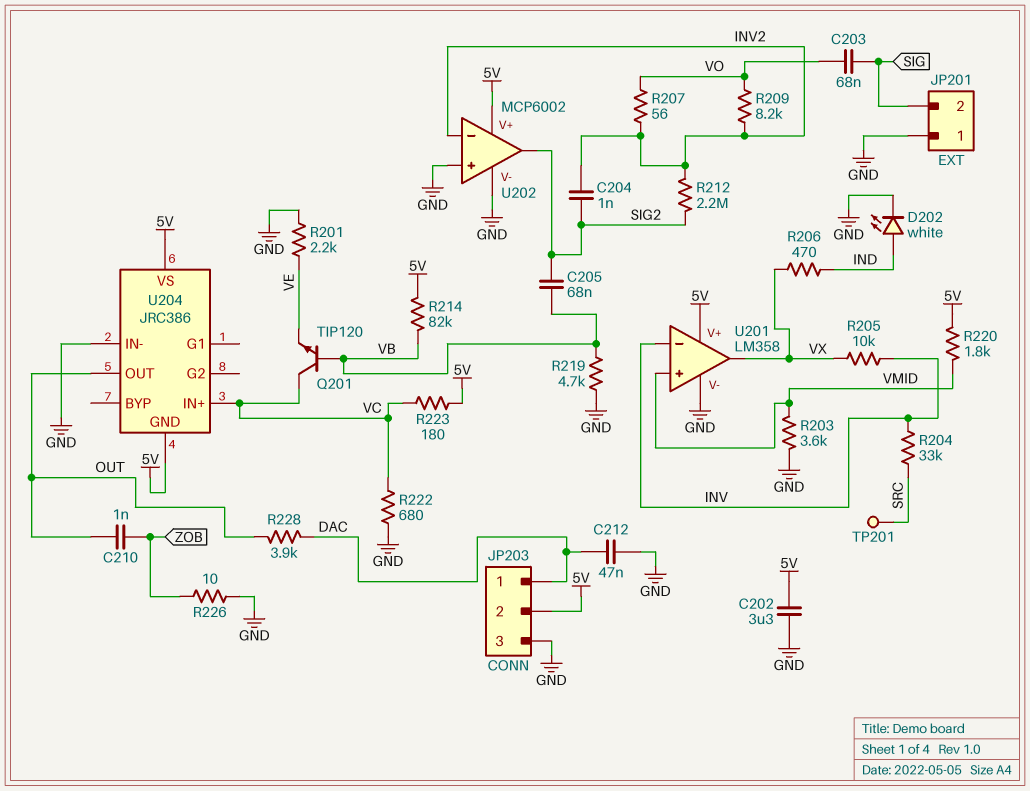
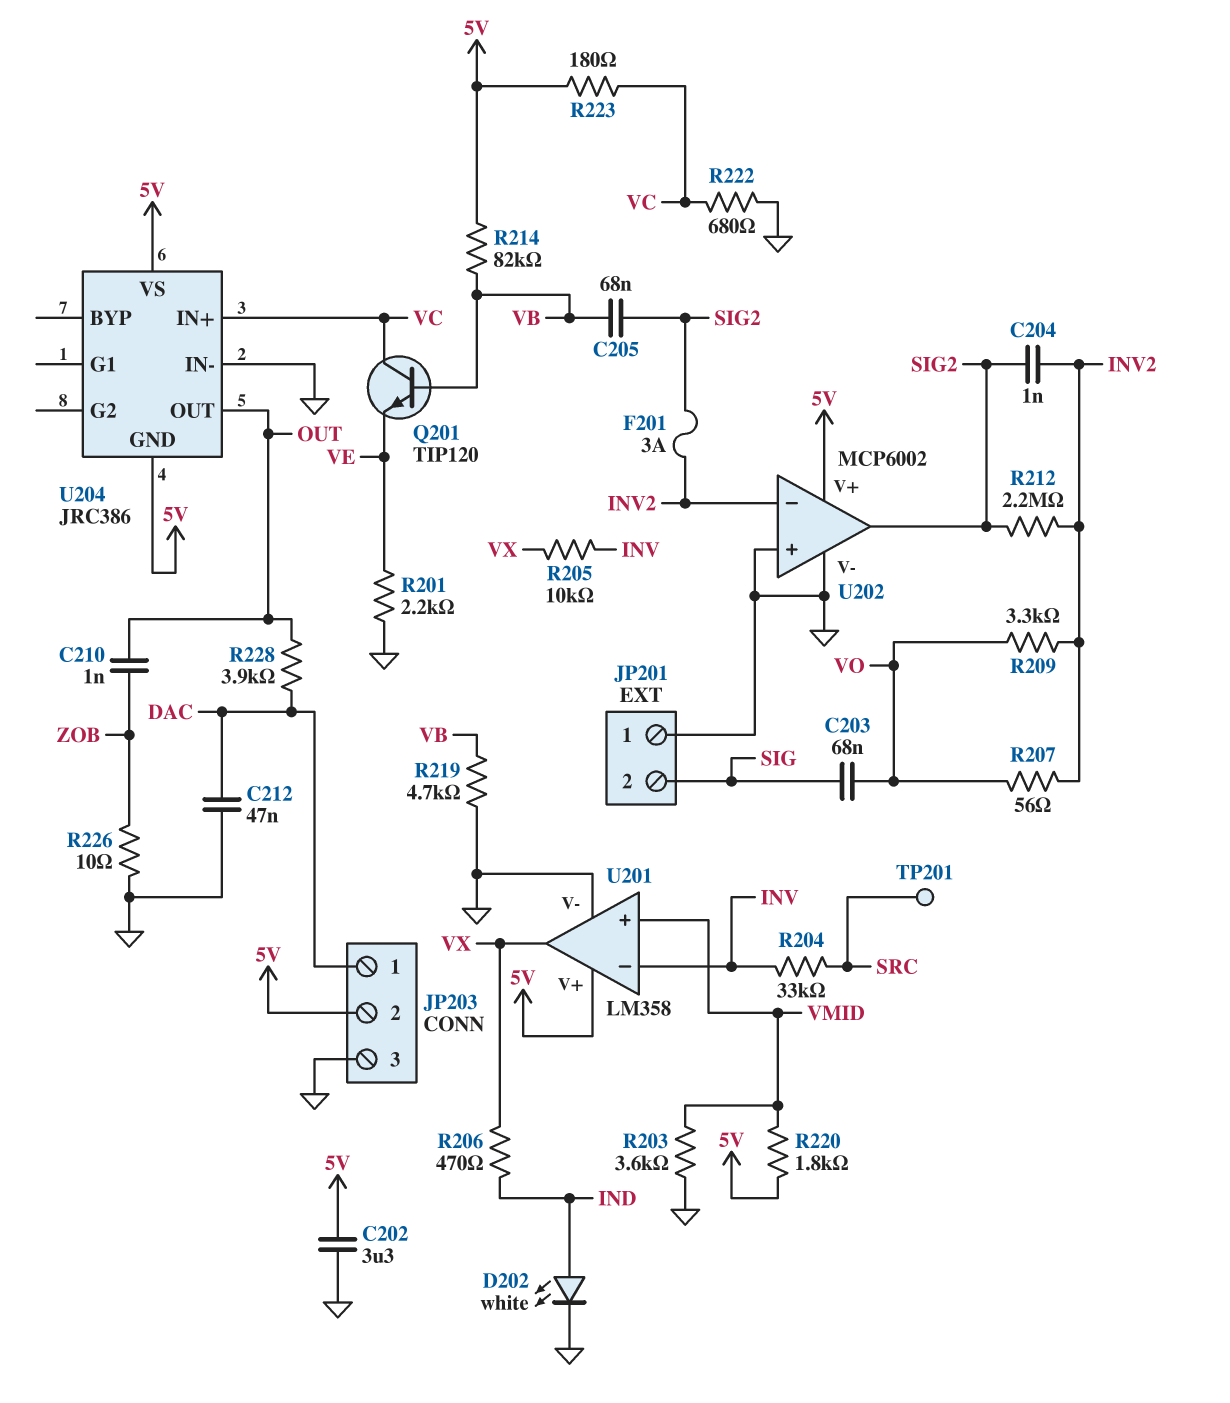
F201: none -> 3A (INV2, SIG2)
R209: 8.2k (INV2, VO) -> 3.3k (INV2, VO)

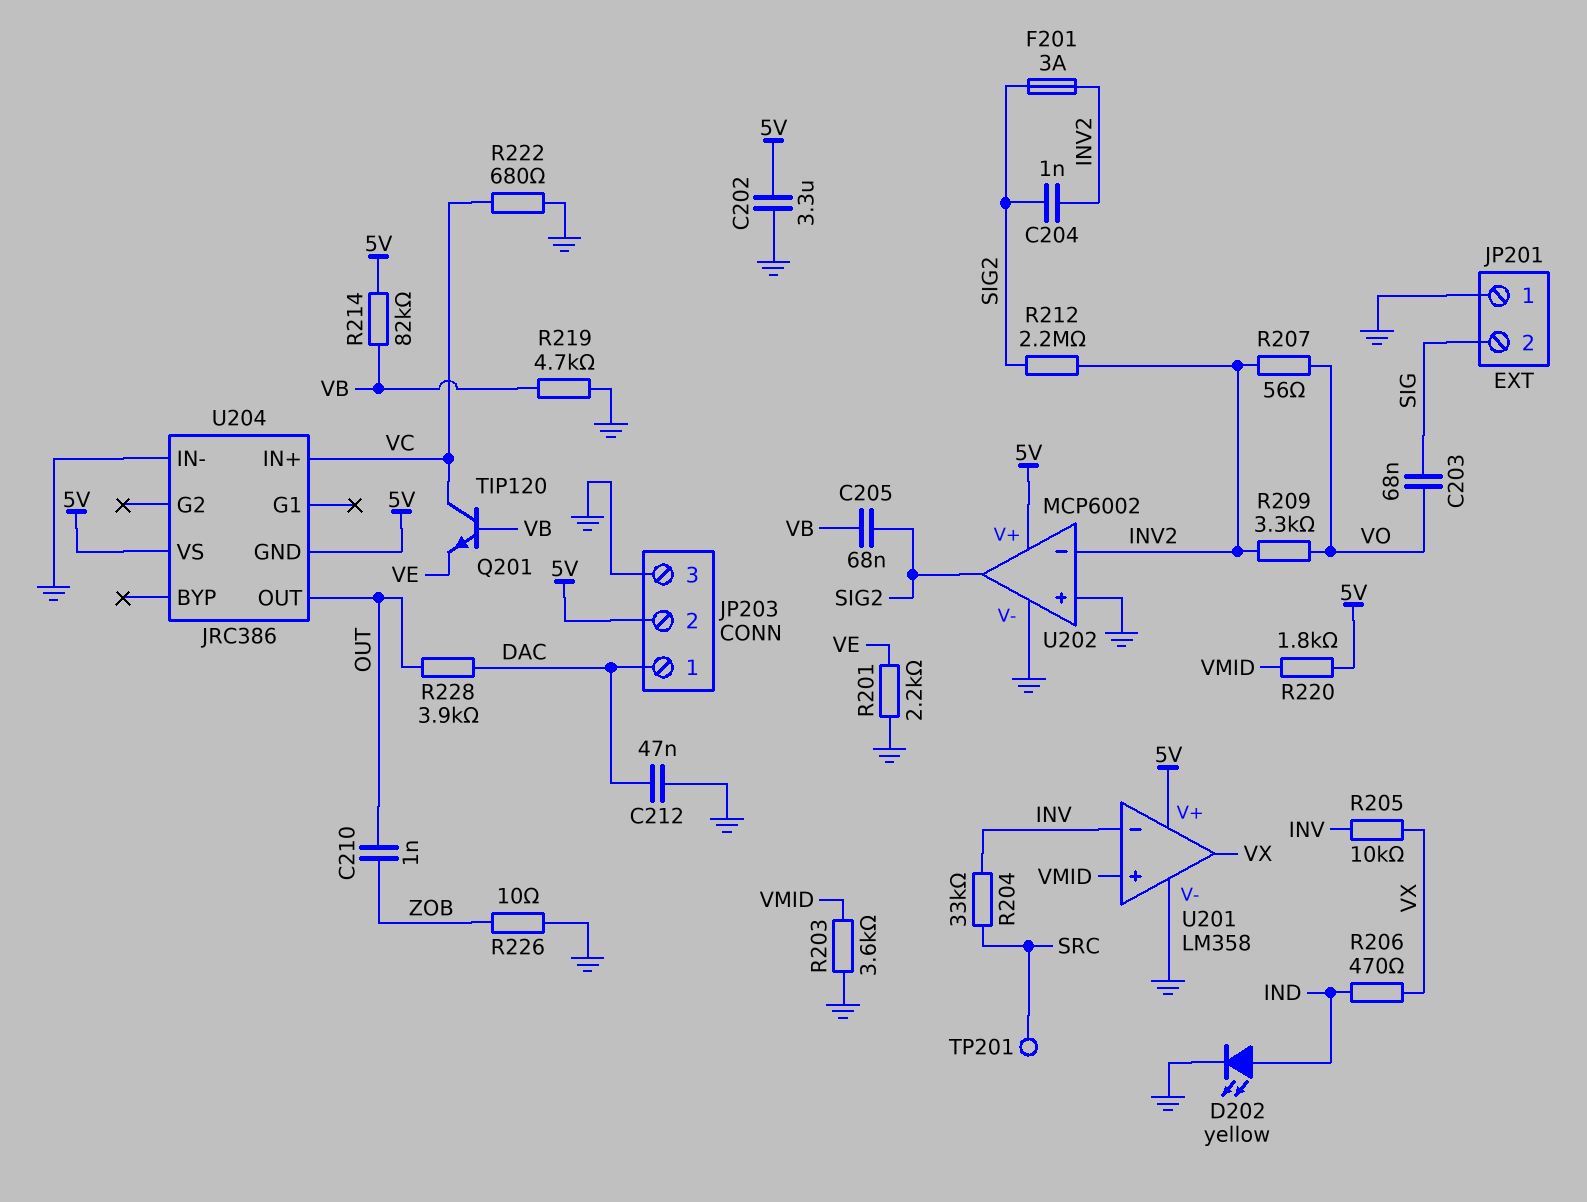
D202: LED white (A IND, K GND) -> LED yellow (A IND, K GND)
R223: 180 (5V, VC) -> none

